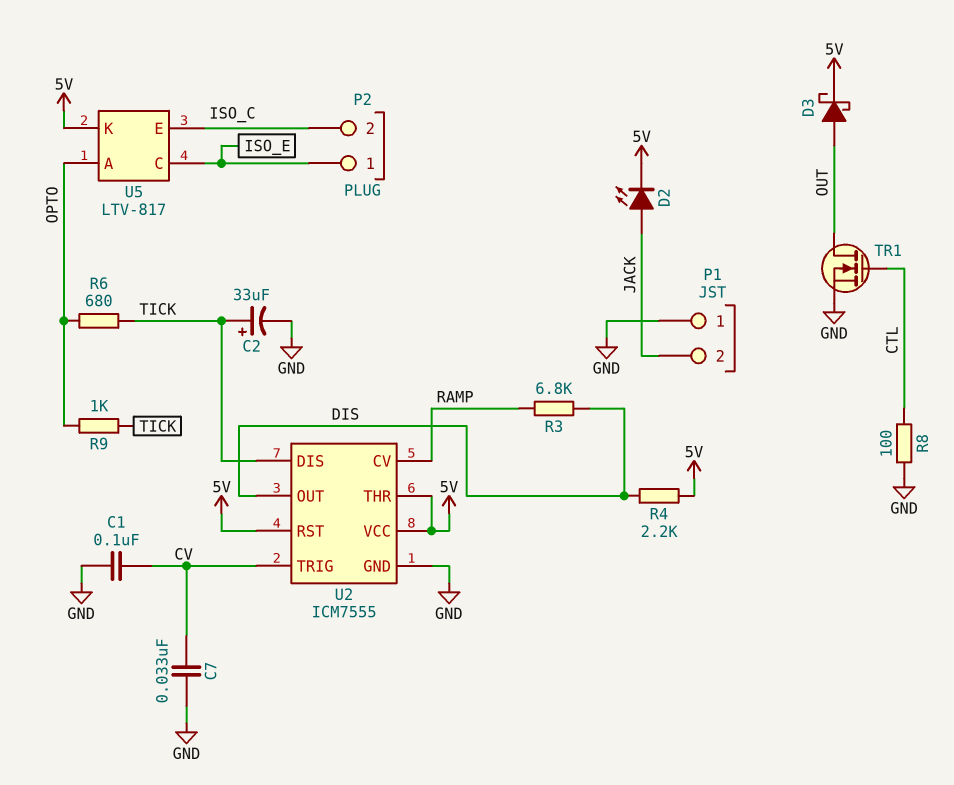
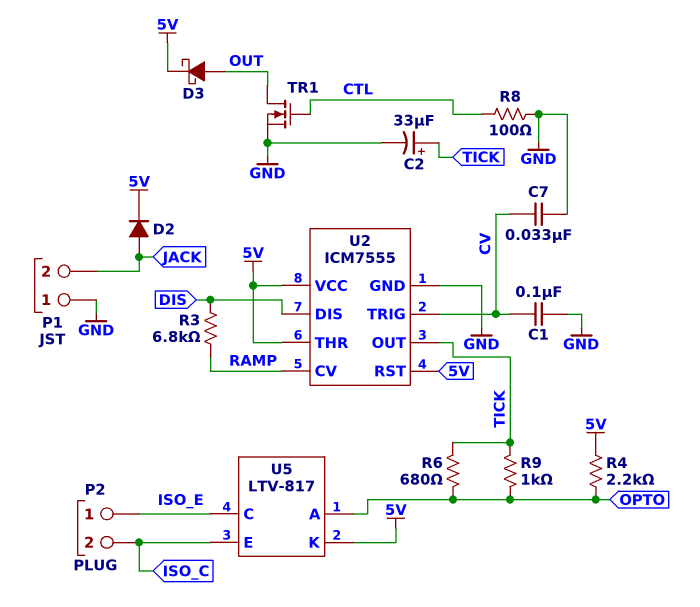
D2: LED (A JACK, K 5V) -> diode (A JACK, K 5V)
R4: 2.2k (5V, DIS) -> 2.2k (5V, OPTO)
U2 pin DIS: TICK -> DIS
U2 pin OUT: DIS -> TICK

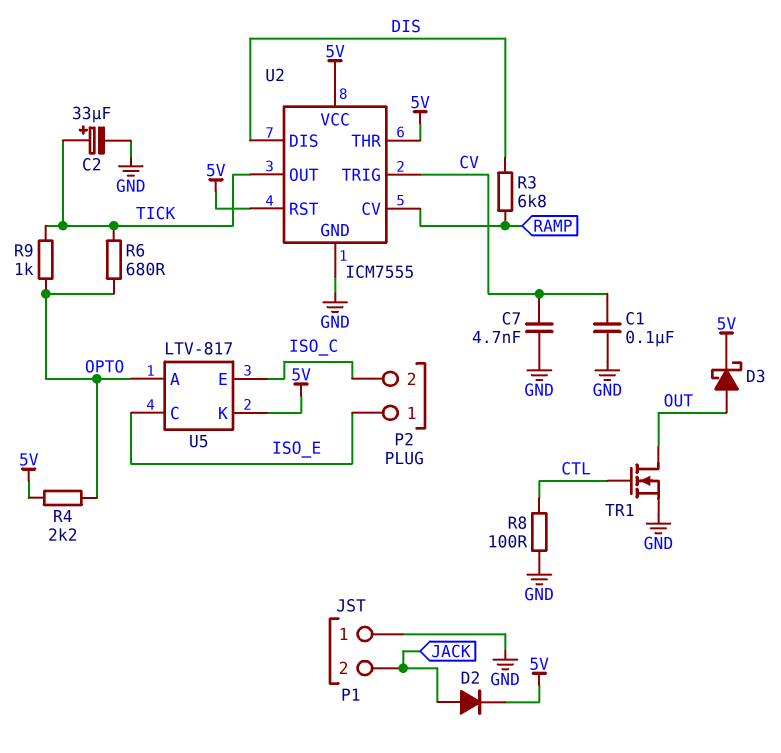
C7: 33nF (CV, GND) -> 4.7nF (CV, GND)

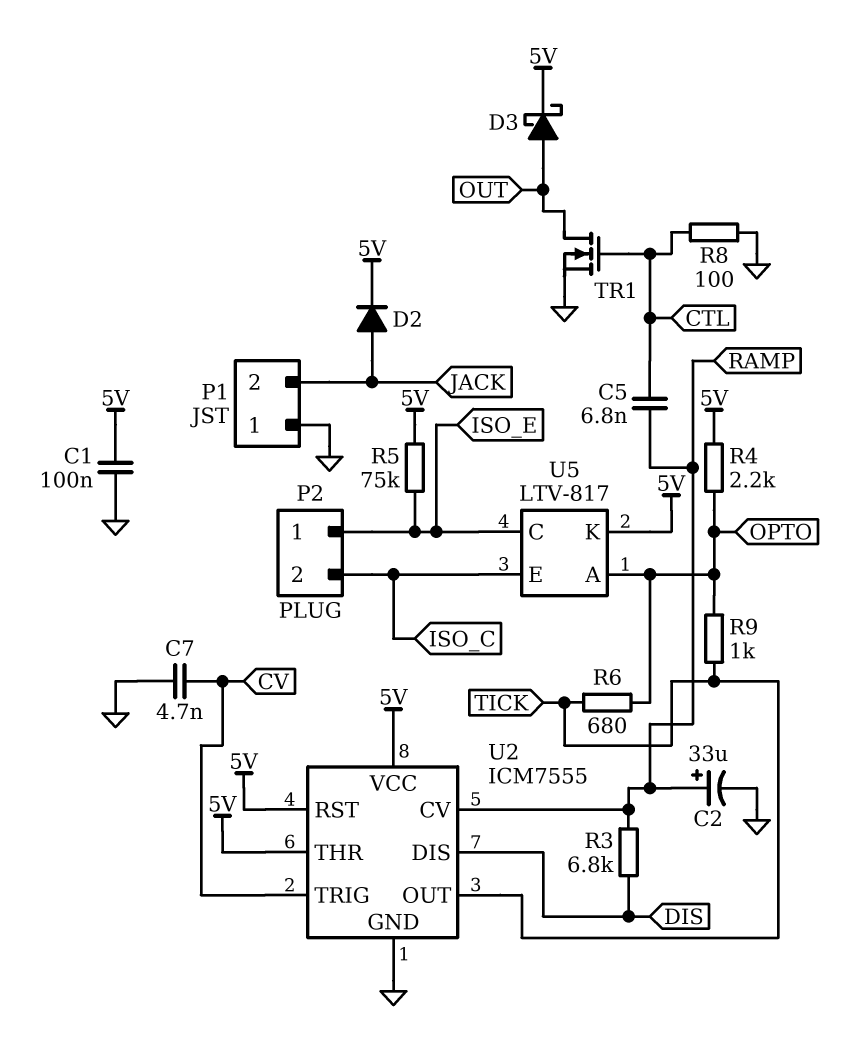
C1: 100nF (CV, GND) -> 100nF (5V, GND)
C2: 33uF (plus TICK, minus GND) -> 33uF (plus RAMP, minus GND)
C5: none -> 6.8nF (CTL, RAMP)
R5: none -> 75k (5V, ISO_E)

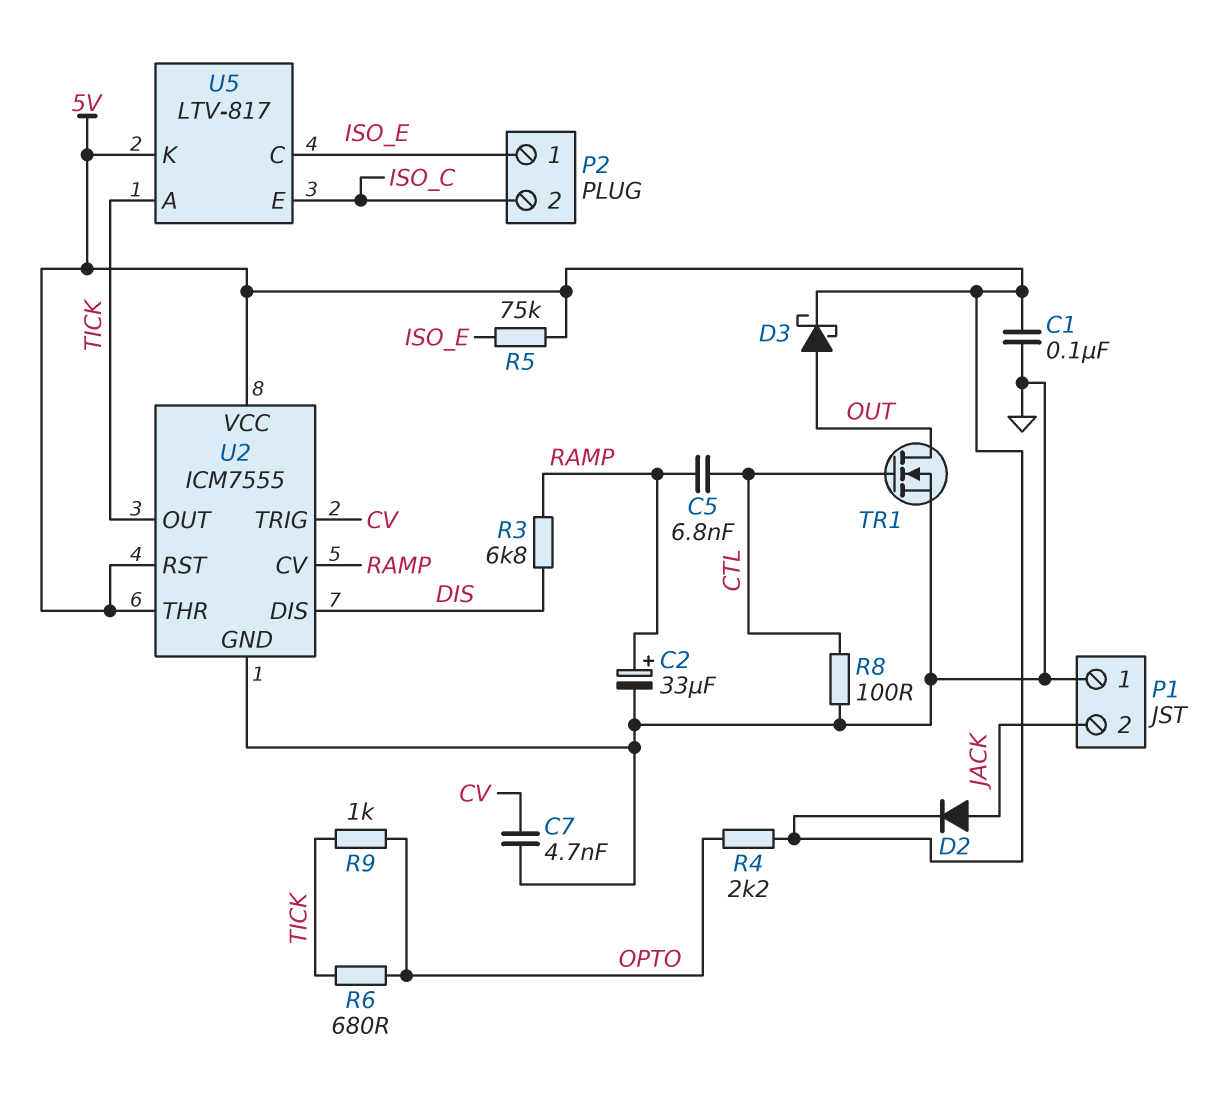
U5 pin A: OPTO -> TICK

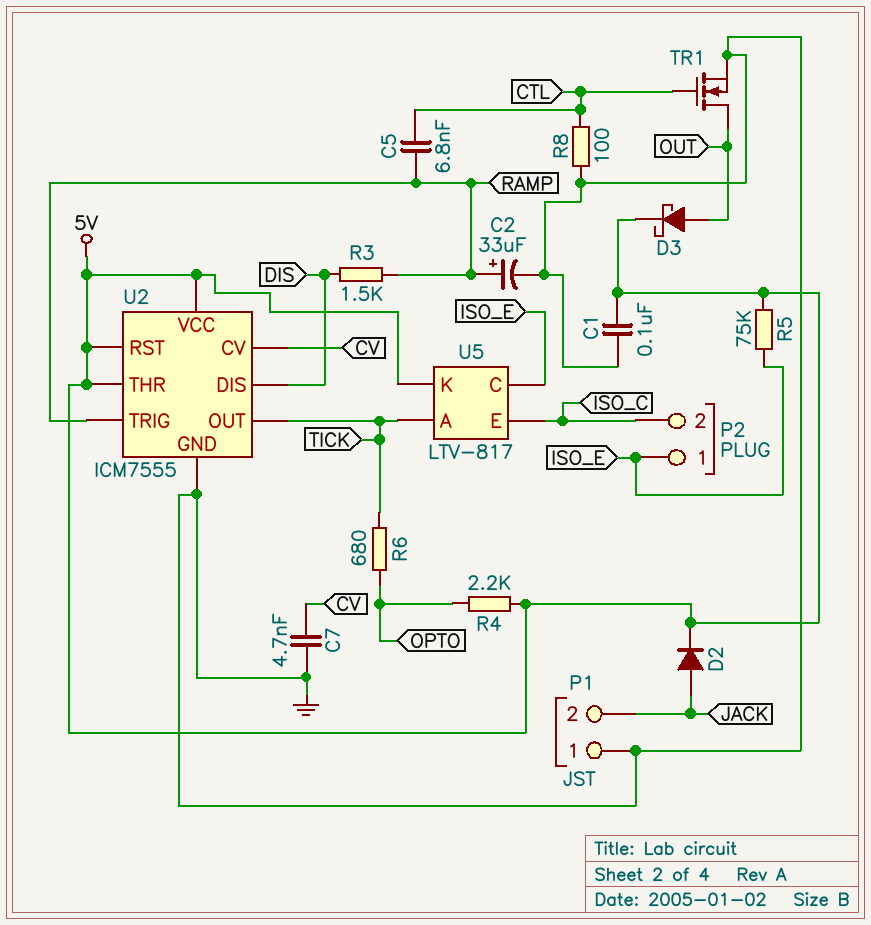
R3: 6.8k (DIS, RAMP) -> 1.5k (DIS, RAMP)
R9: 1k (OPTO, TICK) -> none
U2 pin CV: RAMP -> CV
U2 pin TRIG: CV -> RAMP

